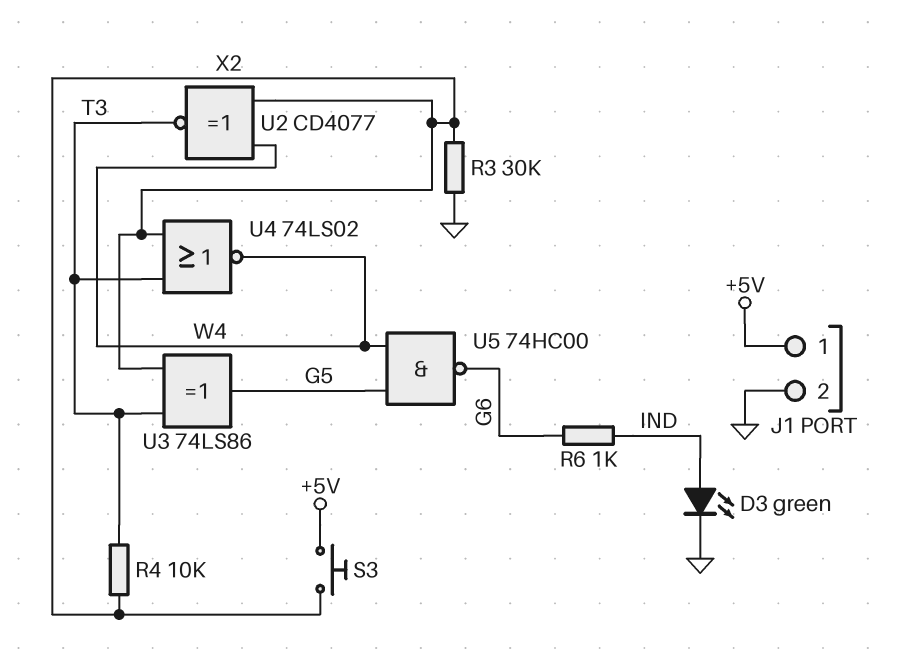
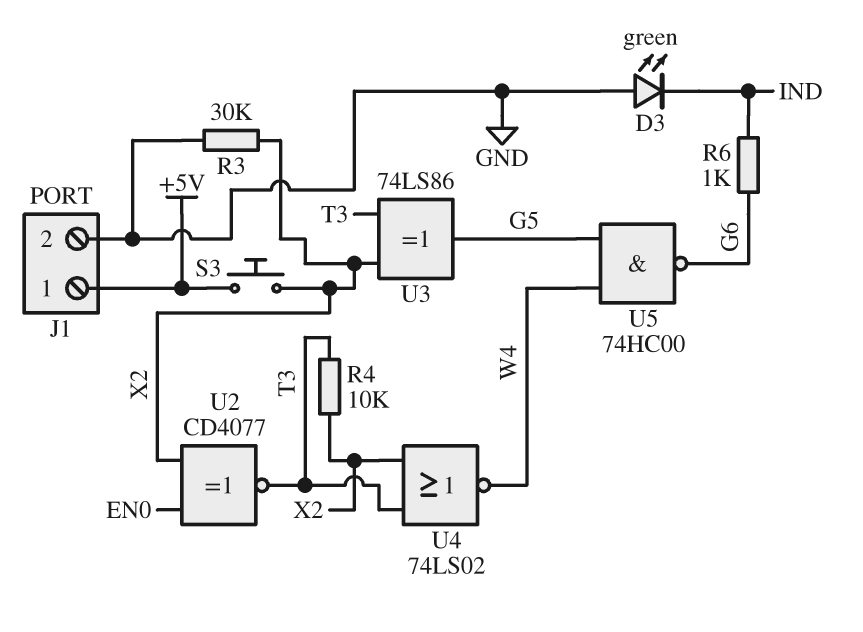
D3: LED green (A IND, K GND) -> LED green (A GND, K IND)
U2: XNOR CD4077 (in W4, in X2, out T3) -> XNOR CD4077 (in EN0, in X2, out T3)

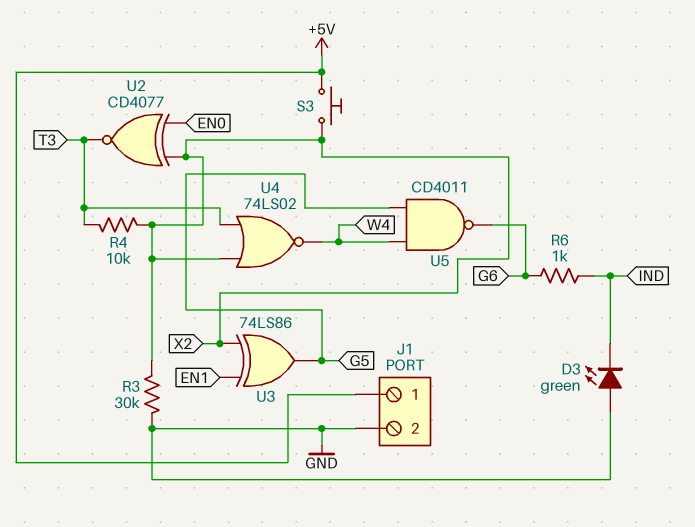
U3: XOR 74LS86 (in T3, in X2, out G5) -> XOR 74LS86 (in EN1, in X2, out G5)
U5: NAND 74HC00 (in G5, in W4, out G6) -> NAND CD4011 (in G5, in W4, out G6)

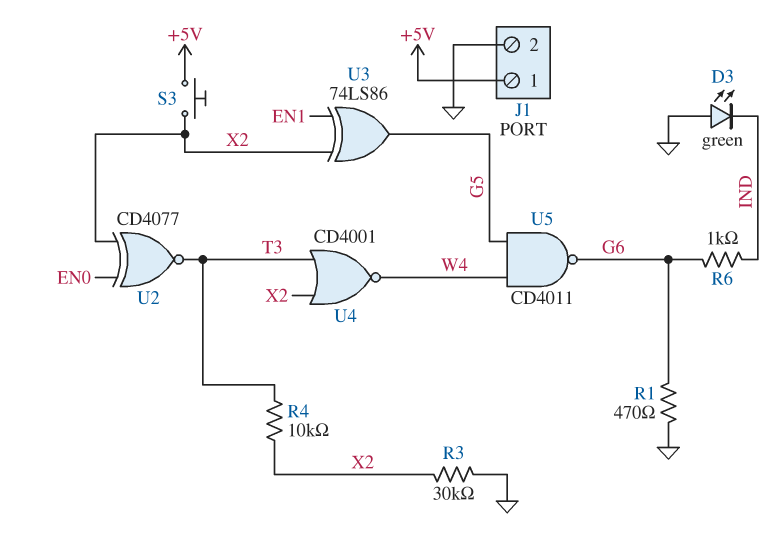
R1: none -> 470 (G6, GND)
U4: NOR 74LS02 (in T3, in X2, out W4) -> NOR CD4001 (in T3, in X2, out W4)

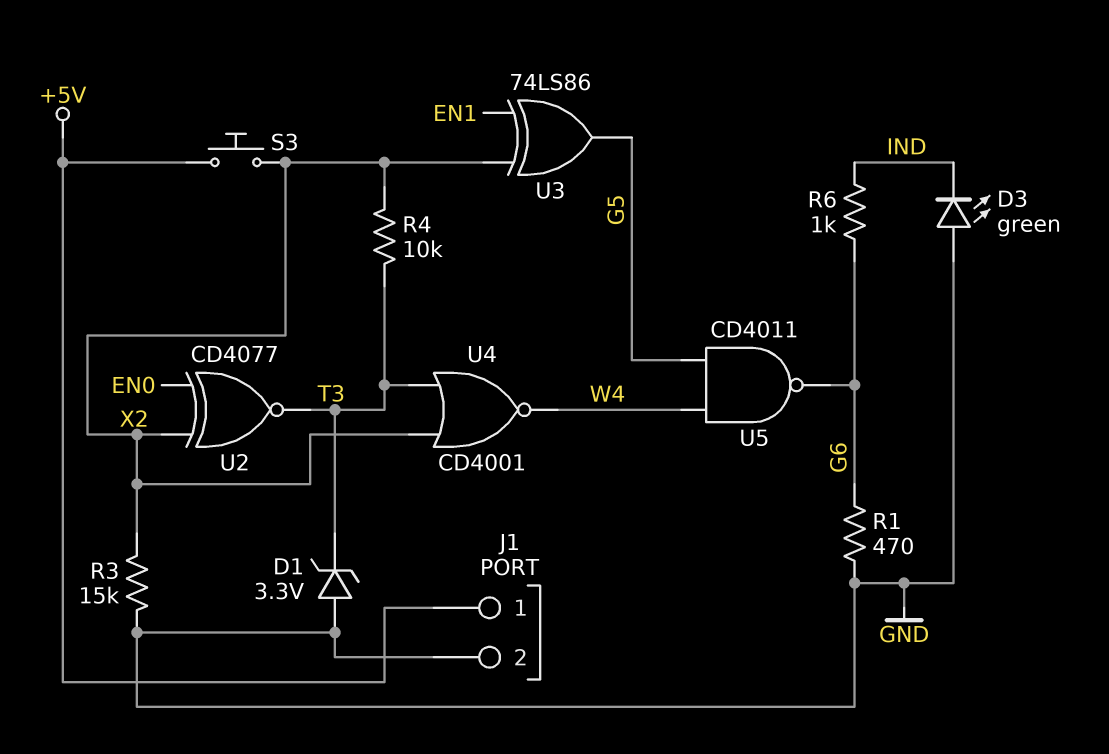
D1: none -> zener 3.3V (A GND, K T3)
R3: 30k (GND, X2) -> 15k (GND, X2)

